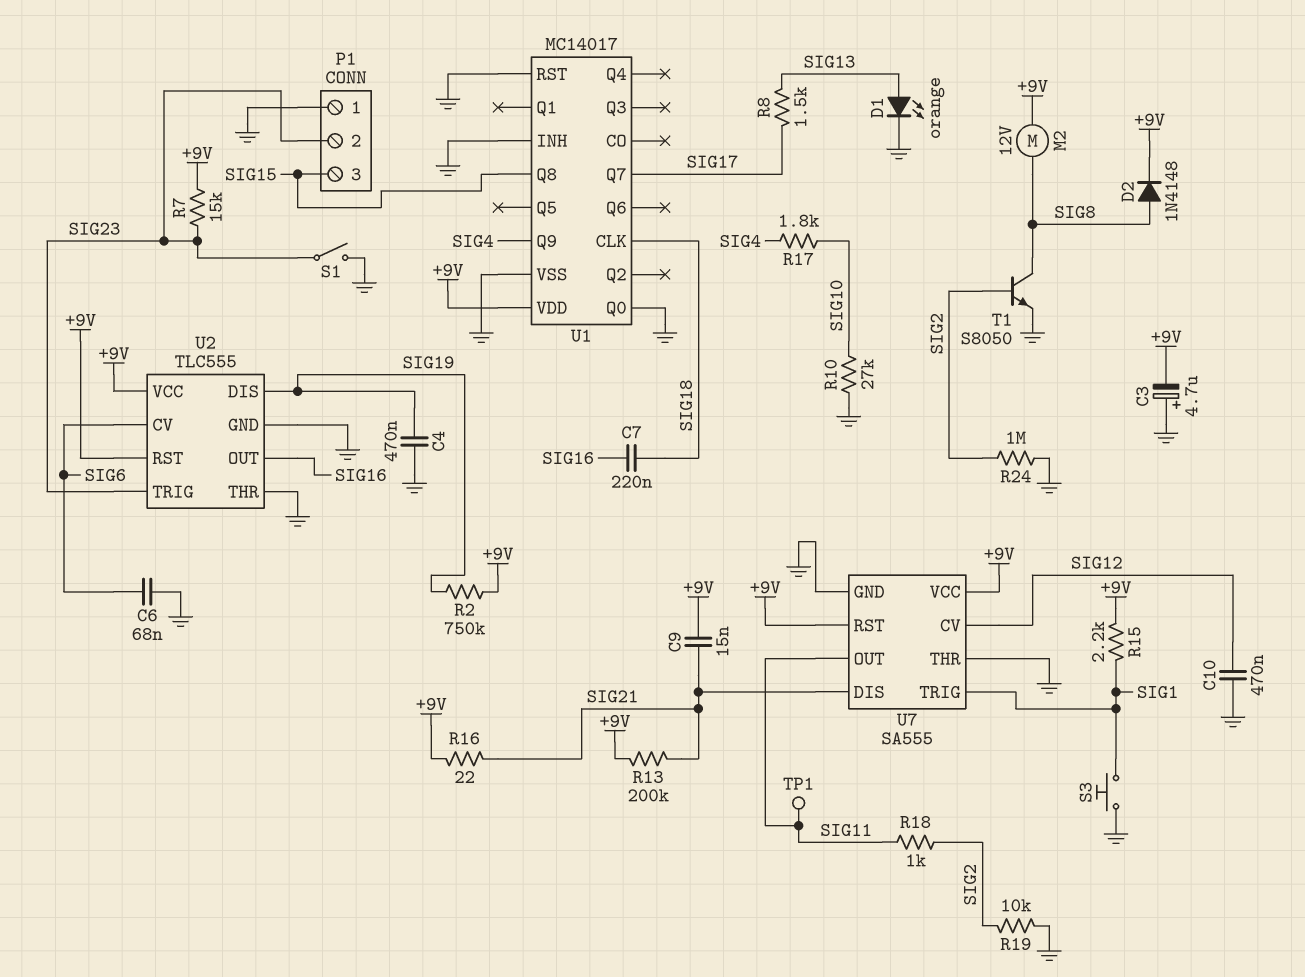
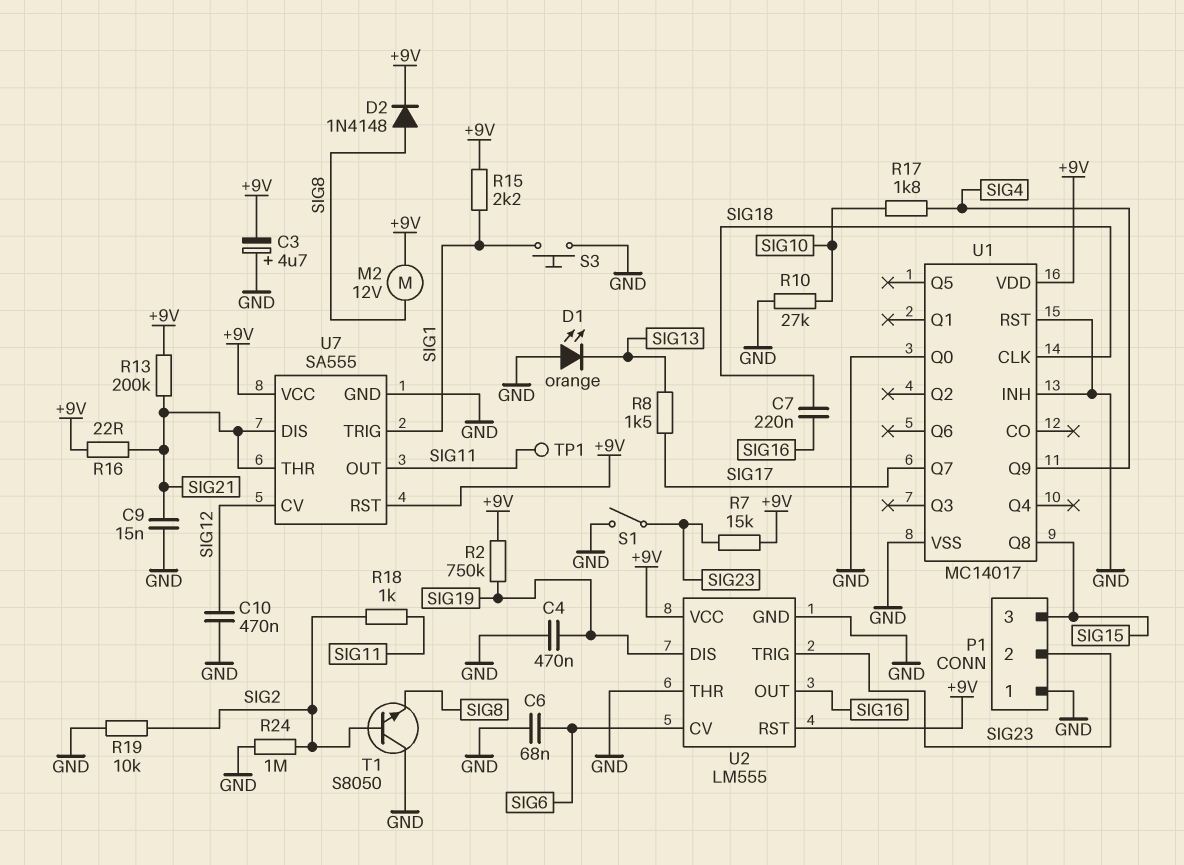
C9: 15nF (+9V, SIG21) -> 15nF (GND, SIG21)
D1: LED orange (A SIG13, K GND) -> LED orange (A GND, K SIG13)
T1: NPN S8050 (B SIG2, C SIG8, E GND) -> NPN S8050 (B SIG2, C GND, E SIG8)
U2: TLC555 -> LM555
U7 pin THR: GND -> SIG21

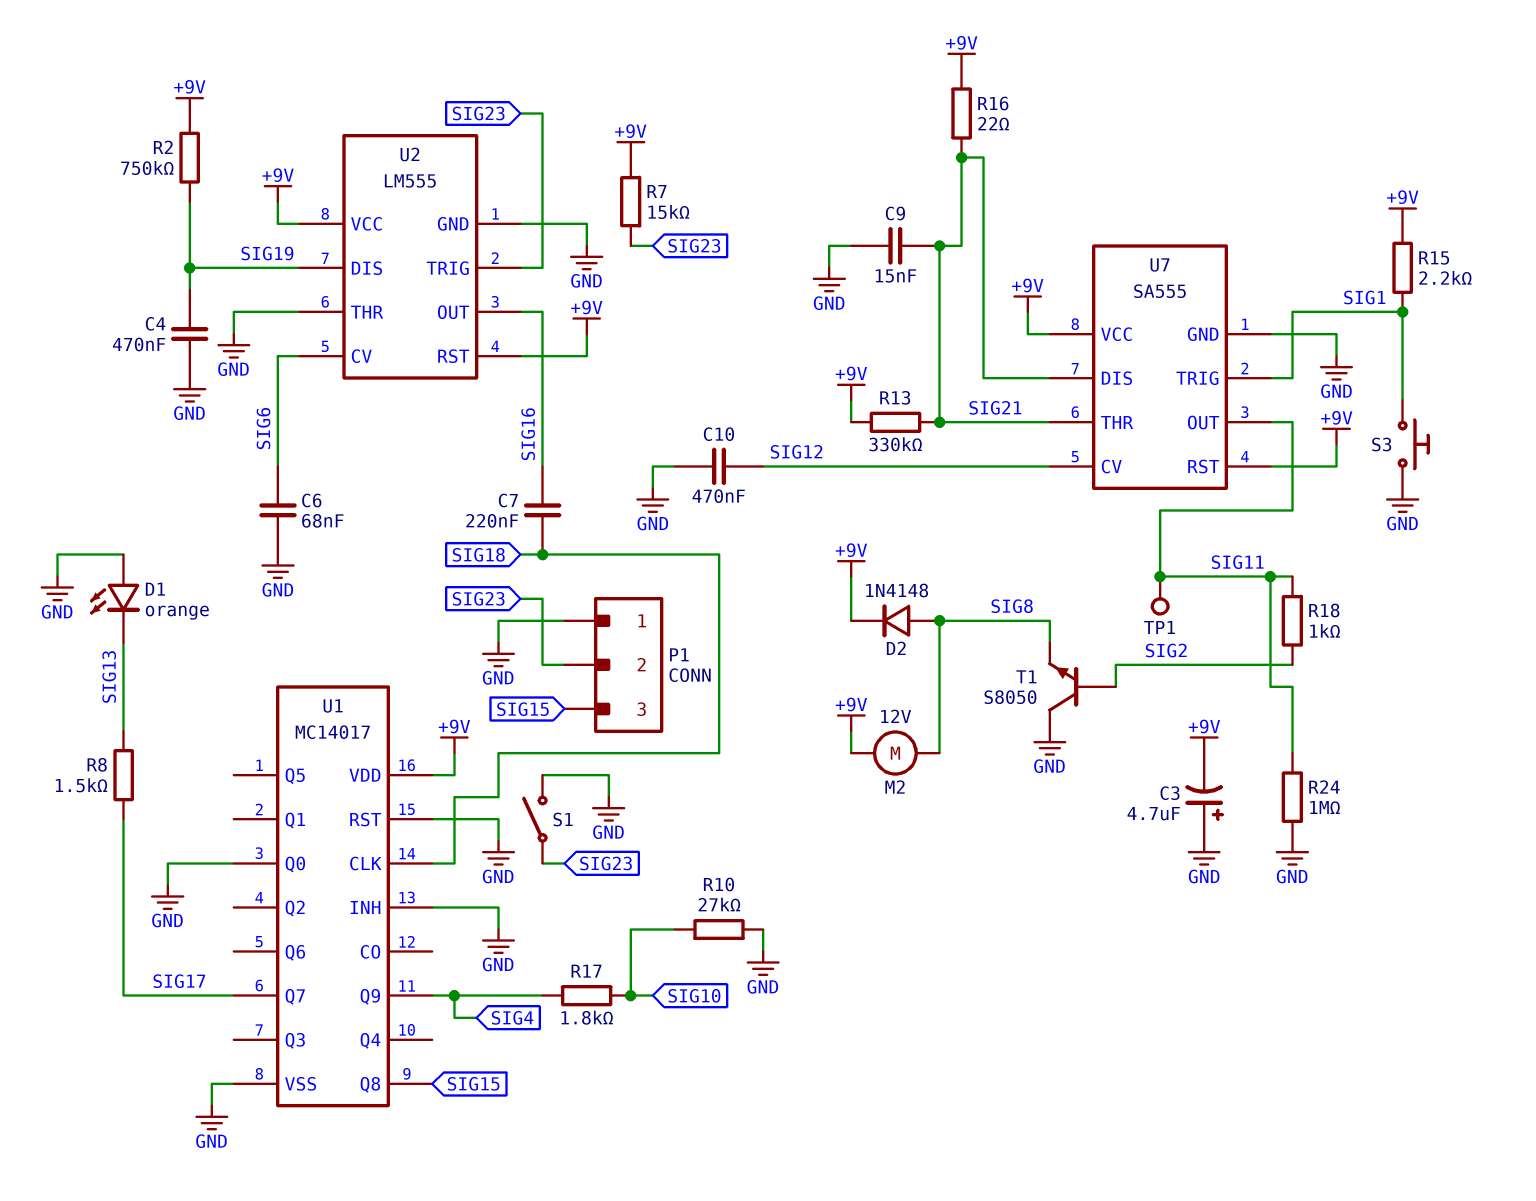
R13: 200k (+9V, SIG21) -> 330k (+9V, SIG21)
R19: 10k (GND, SIG2) -> none
R24: 1M (GND, SIG2) -> 1M (GND, SIG11)

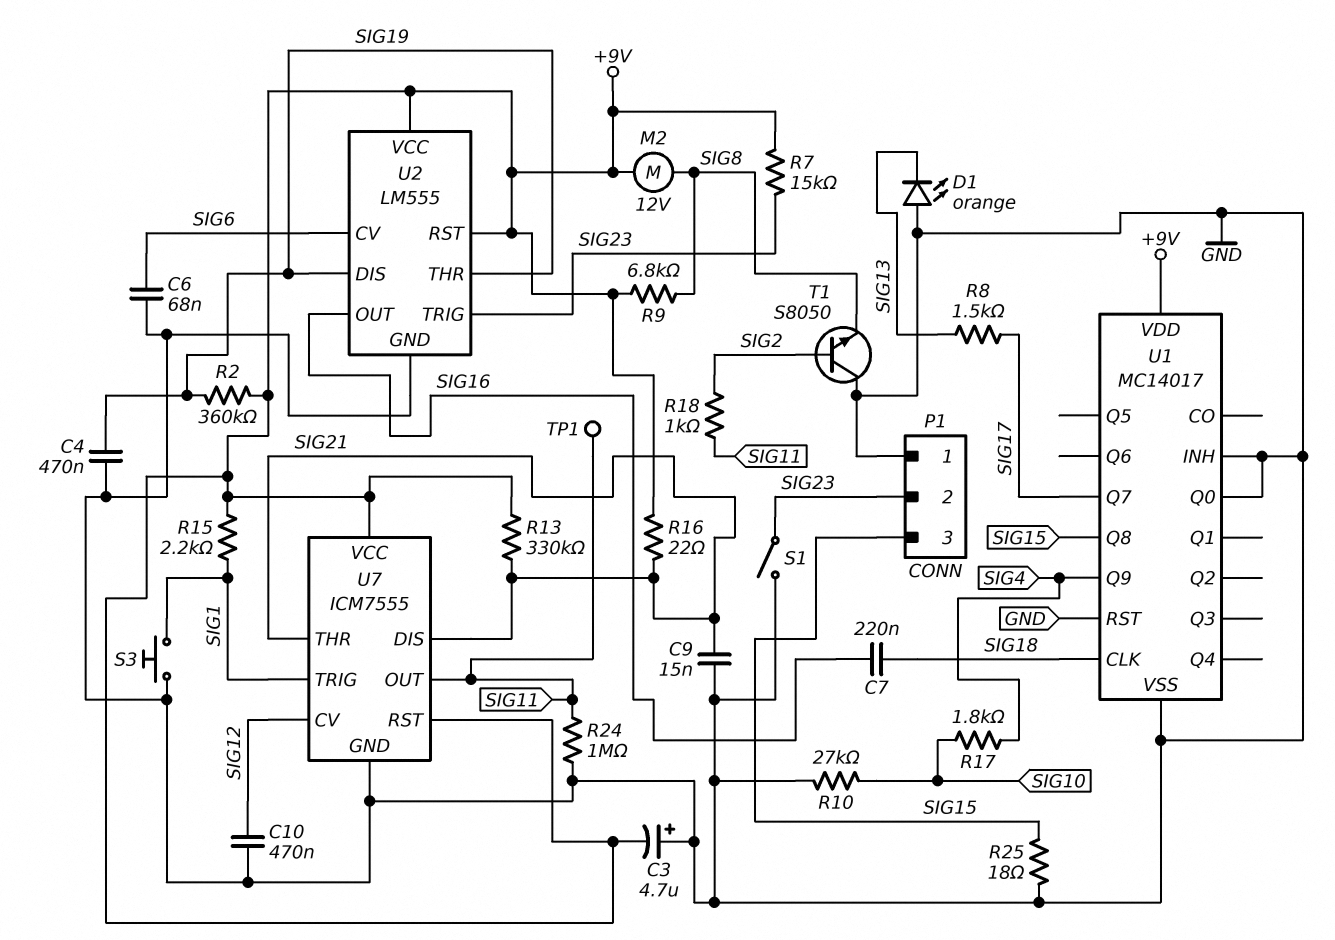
D2: diode 1N4148 (A SIG8, K +9V) -> none
R2: 750k (+9V, SIG19) -> 360k (+9V, SIG19)
R9: none -> 6.8k (+9V, SIG8)
R25: none -> 18 (GND, SIG15)
U2 pin THR: GND -> SIG19
U7: SA555 -> ICM7555

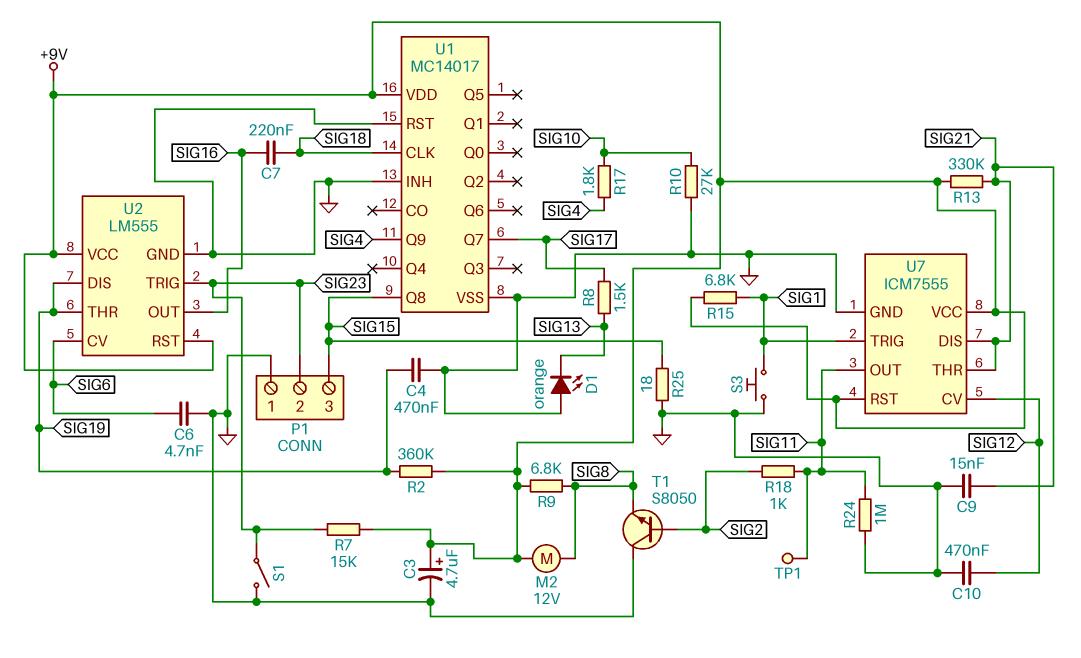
C3: 4.7uF (plus GND, minus +9V) -> 4.7uF (plus +9V, minus GND)
C6: 68nF (GND, SIG6) -> 4.7nF (GND, SIG6)
R15: 2.2k (+9V, SIG1) -> 6.8k (+9V, SIG1)
R16: 22 (+9V, SIG21) -> none
U1 pin Q0: GND -> none

